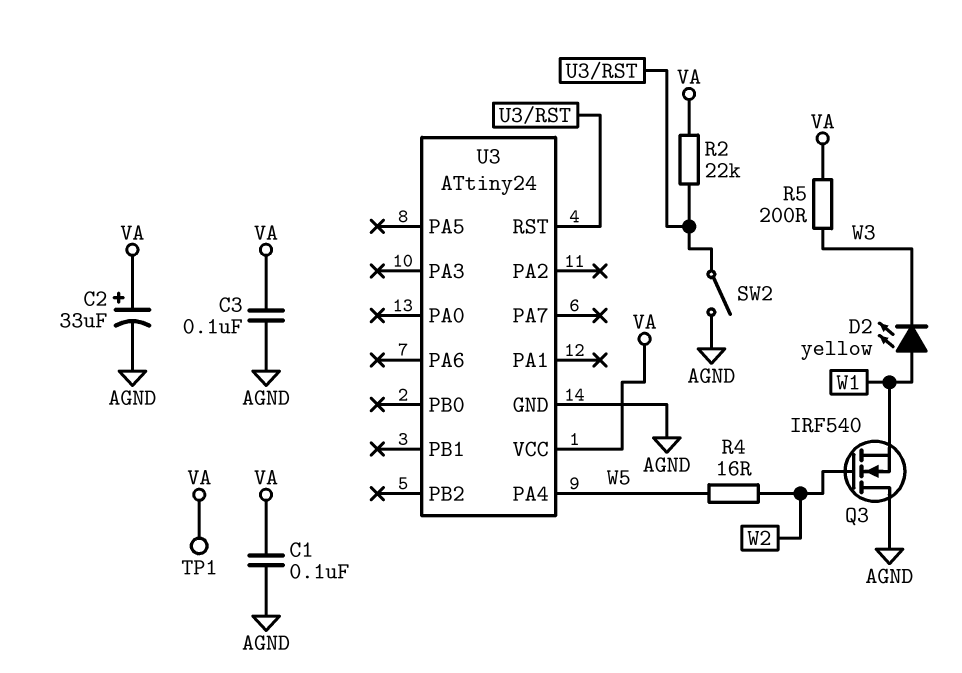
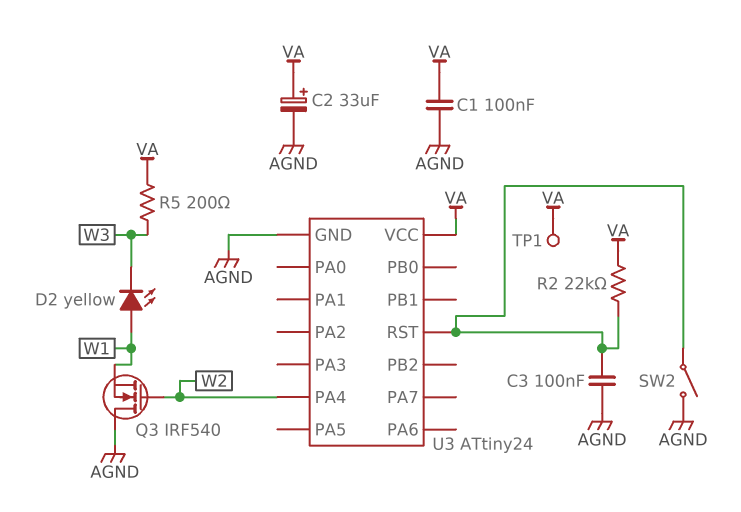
C3: 100nF (AGND, VA) -> 100nF (AGND, U3/RST)
R4: 16 (W2, W5) -> none
U3 pin PA4: W5 -> W2

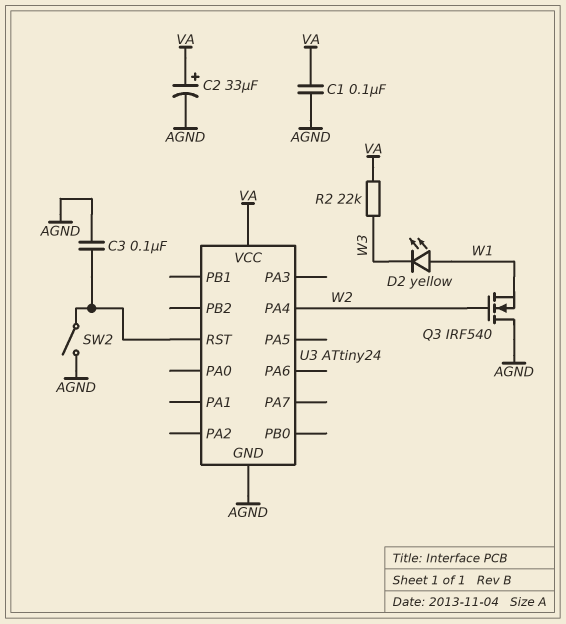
R2: 22k (U3/RST, VA) -> 22k (VA, W3)
R5: 200 (VA, W3) -> none
TP1: test point (VA) -> none

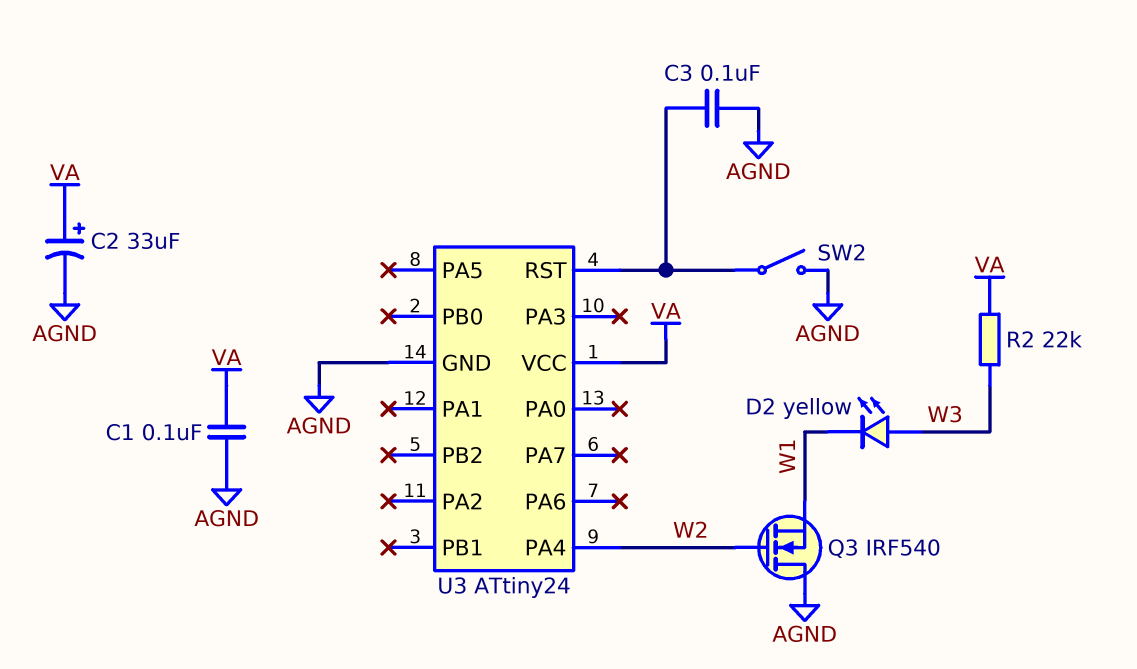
D2: LED yellow (A W1, K W3) -> LED yellow (A W3, K W1)

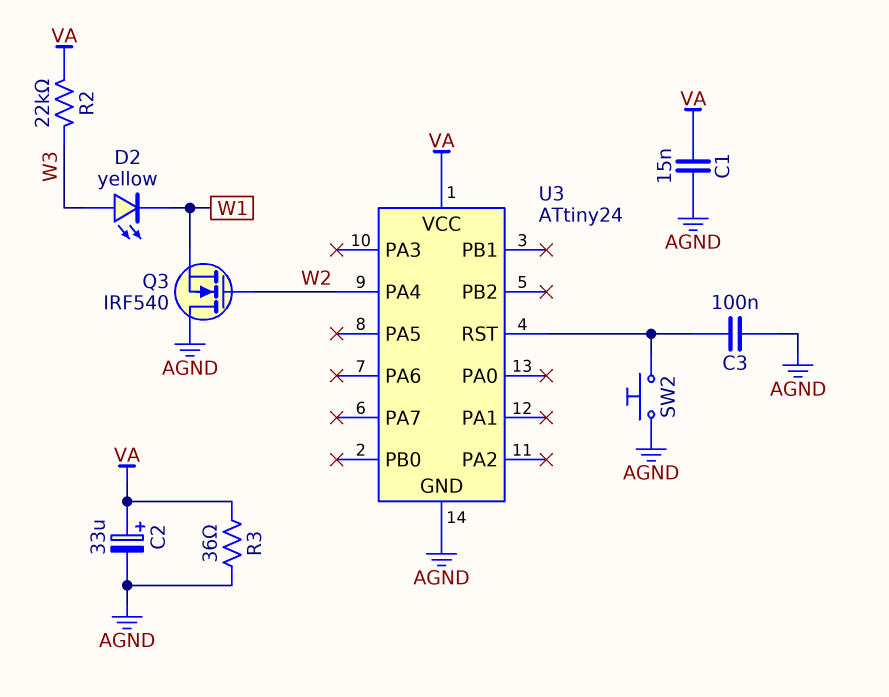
C1: 100nF (AGND, VA) -> 15nF (AGND, VA)
R3: none -> 36 (AGND, VA)
SW2: switch (AGND, U3/RST) -> button (AGND, U3/RST)

